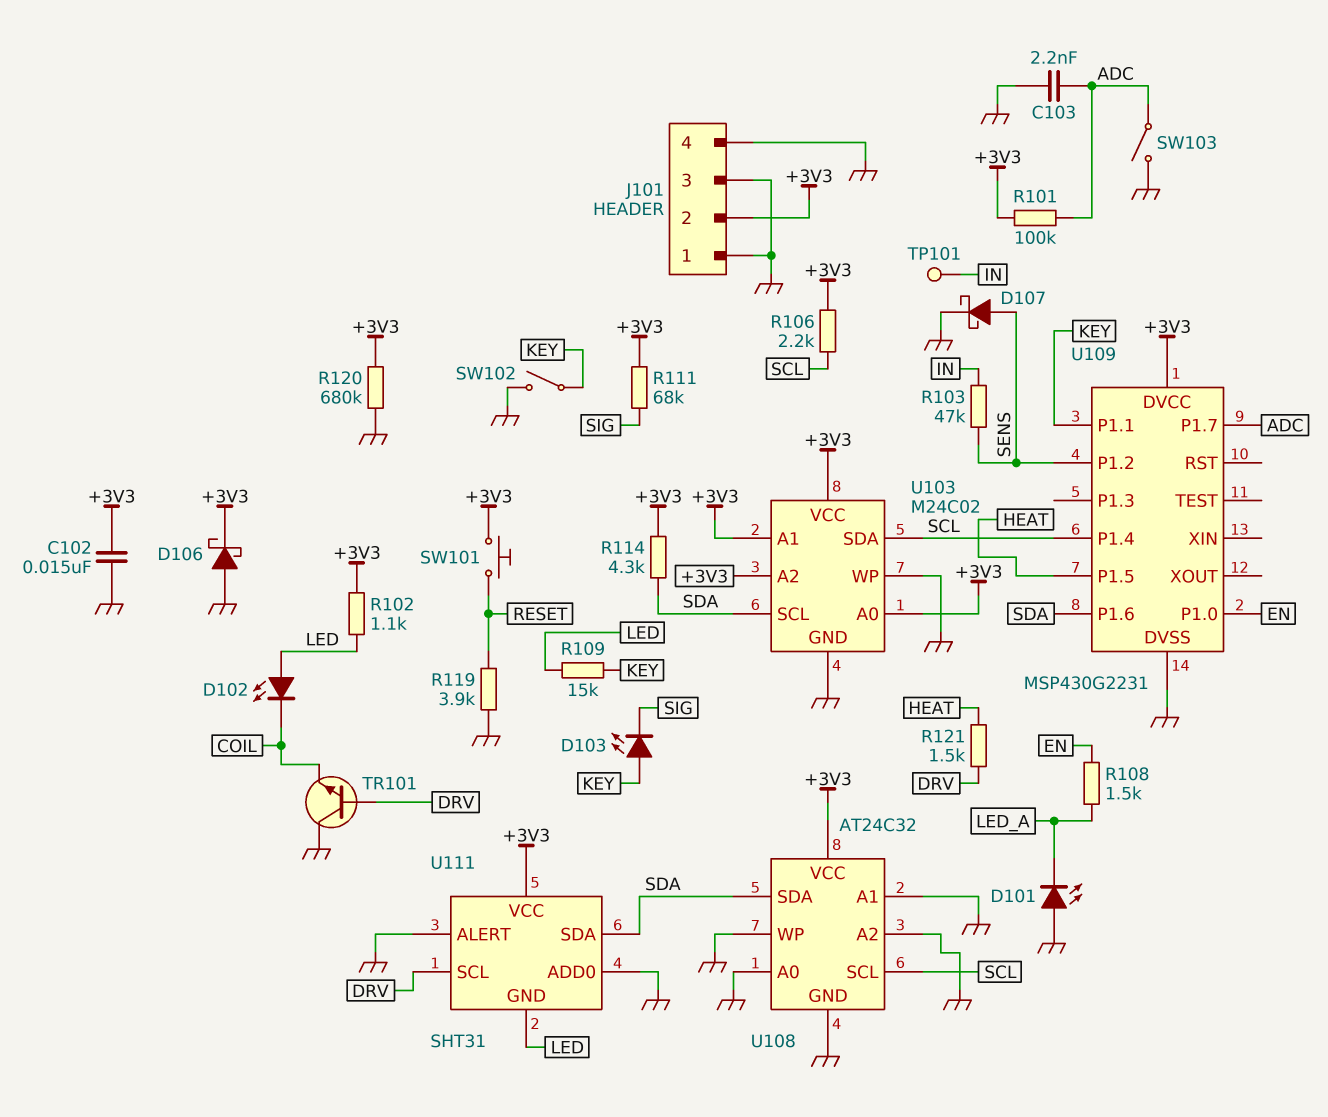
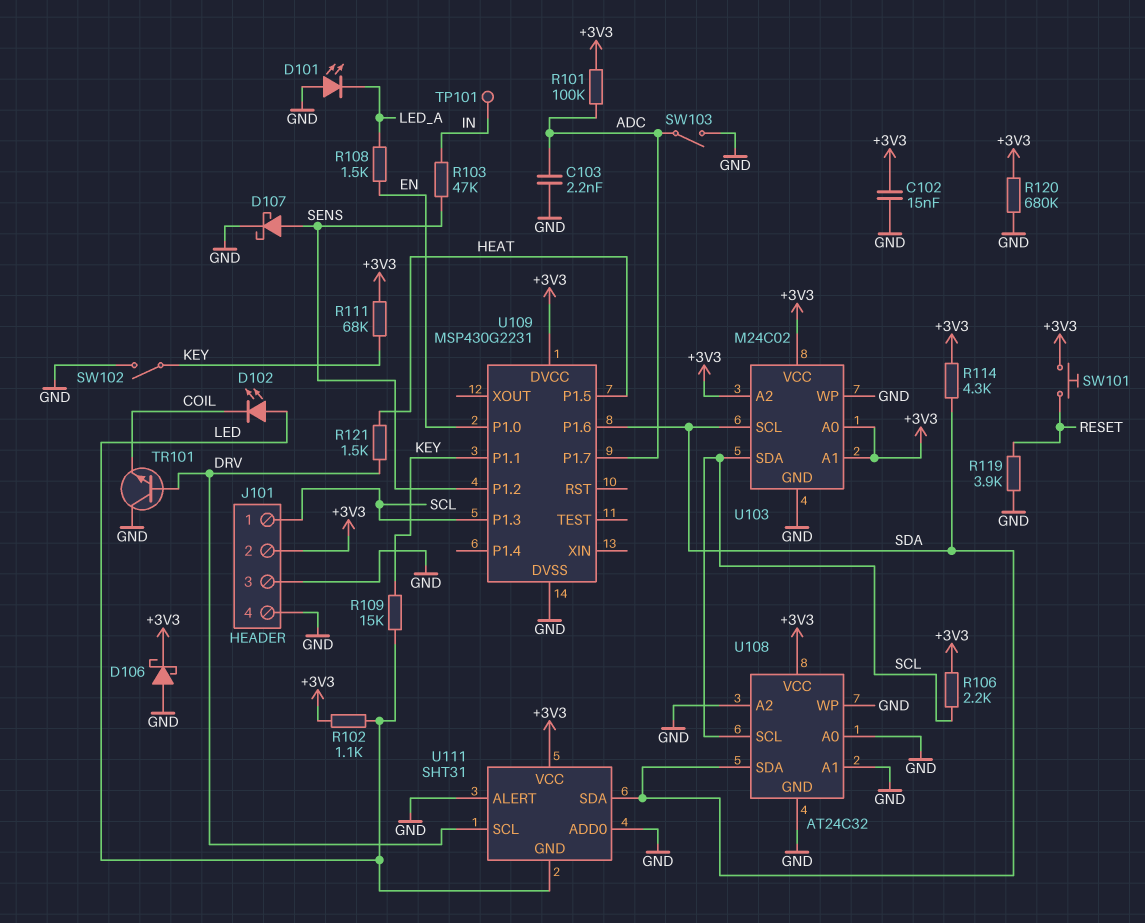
D103: LED (A KEY, K SIG) -> none
J101 pin 1: GND -> SCL
R111: 68k (+3V3, SIG) -> 68k (+3V3, KEY)
U109 pin P1.3: none -> SCL
U109 pin P1.4: SCL -> none

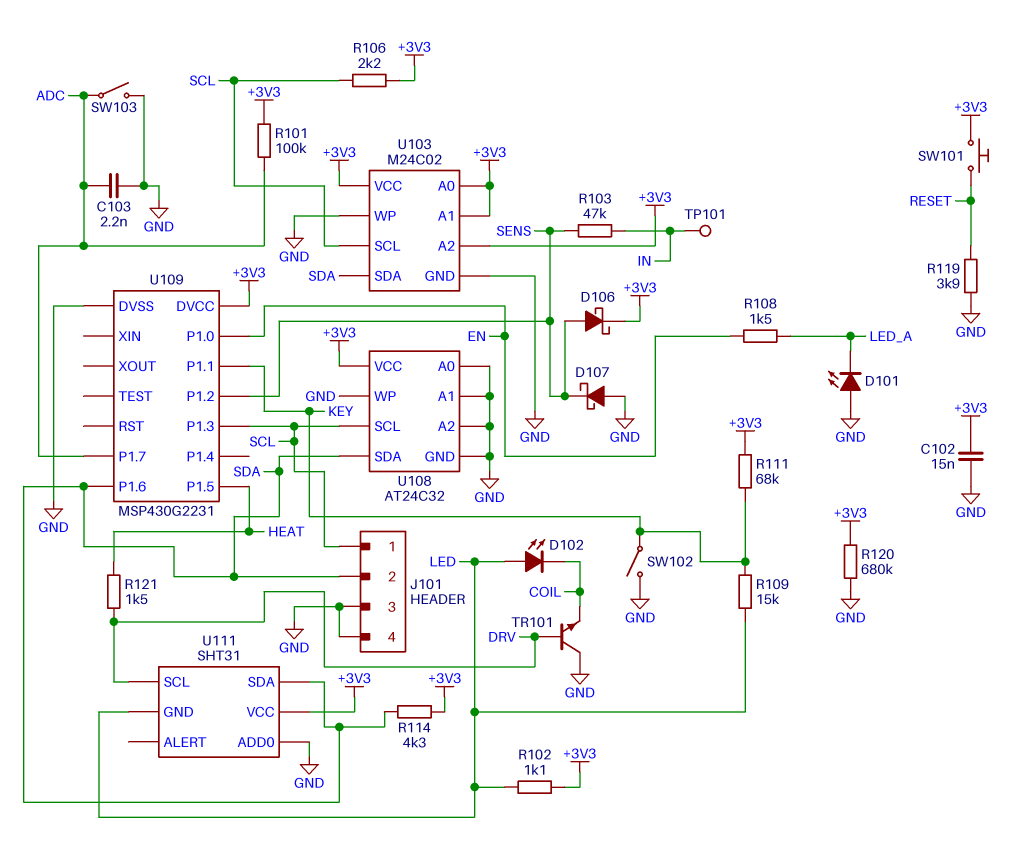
D106: schottky (A GND, K +3V3) -> schottky (A SENS, K +3V3)
D107: schottky (A SENS, K GND) -> schottky (A GND, K SENS)
J101 pin 2: +3V3 -> SDA
U103 pin SCL: SDA -> SCL
U103 pin SDA: SCL -> SDA
U111 pin ALERT: GND -> none

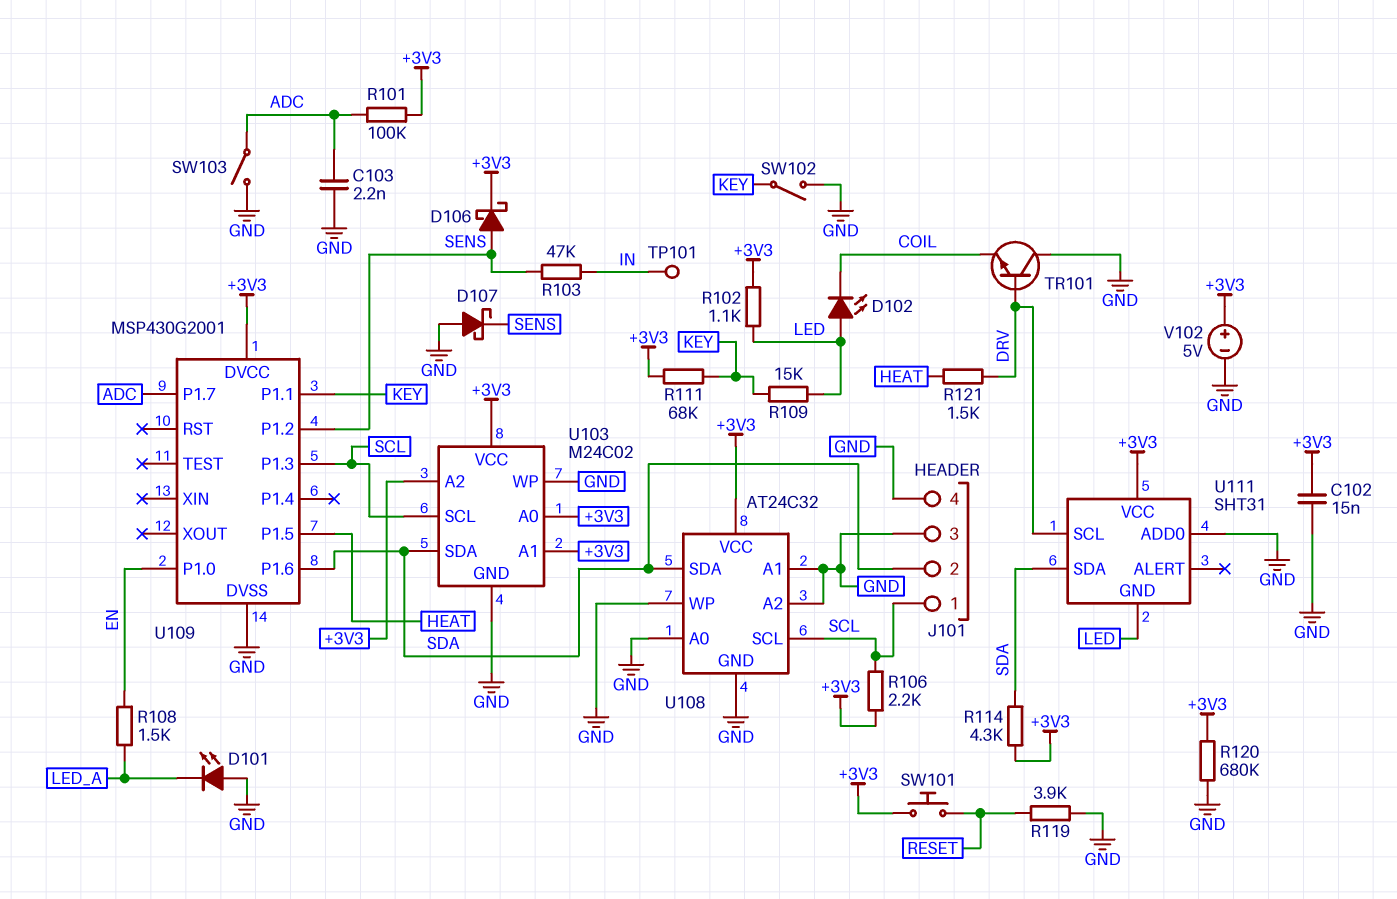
U109: MSP430G2231 -> MSP430G2001
V102: none -> 5V (plus +3V3, minus GND)

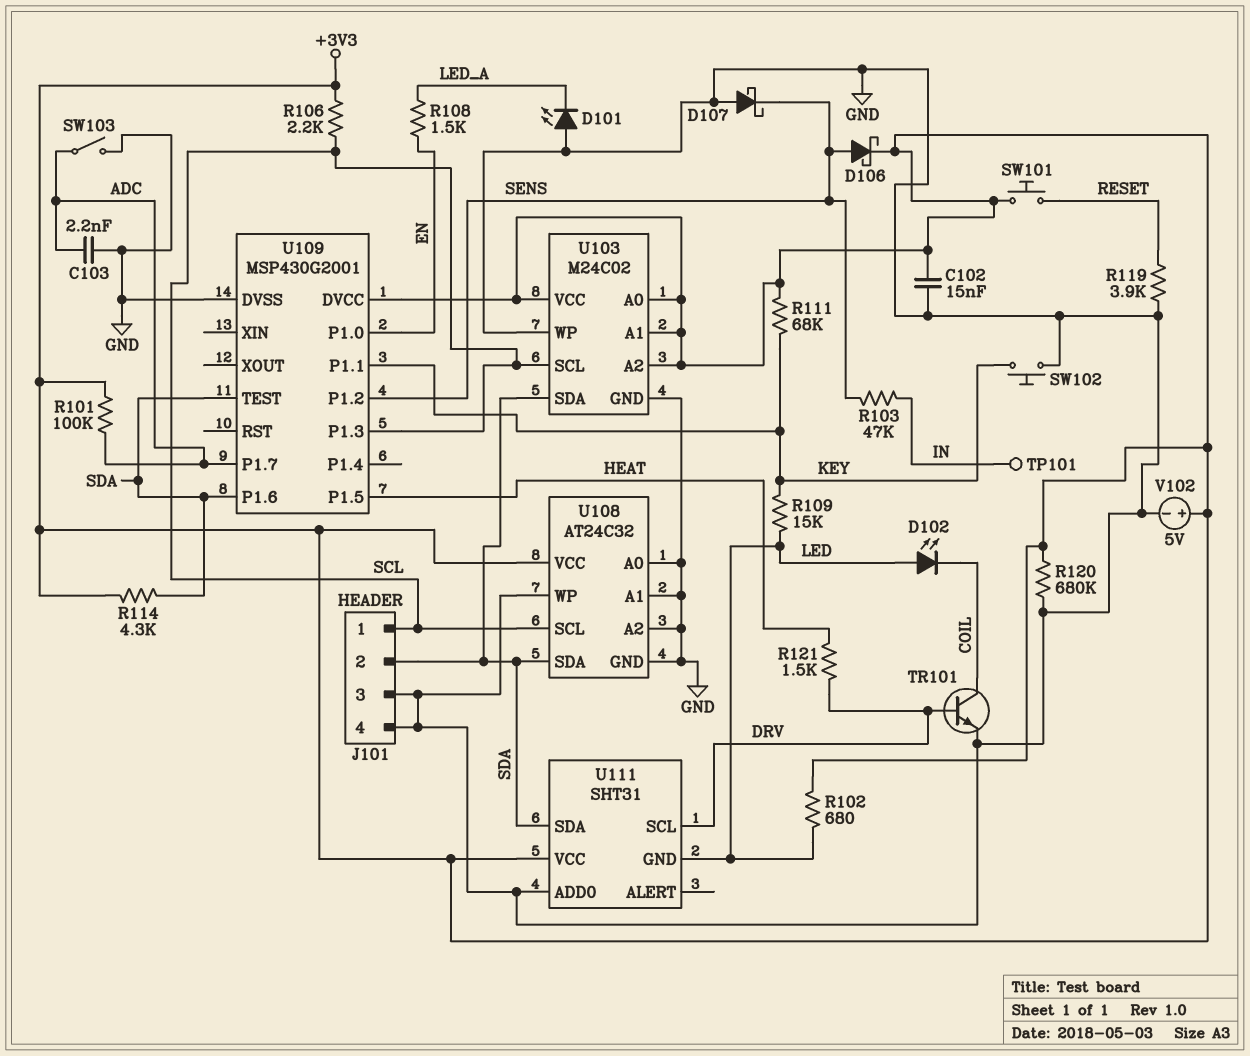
R102: 1.1k (+3V3, LED) -> 680 (+3V3, LED)
SW102: switch (GND, KEY) -> button (GND, KEY)
TR101: NPN (B DRV, C GND, E COIL) -> NPN (B DRV, C COIL, E GND)
U109 pin TEST: none -> SDA

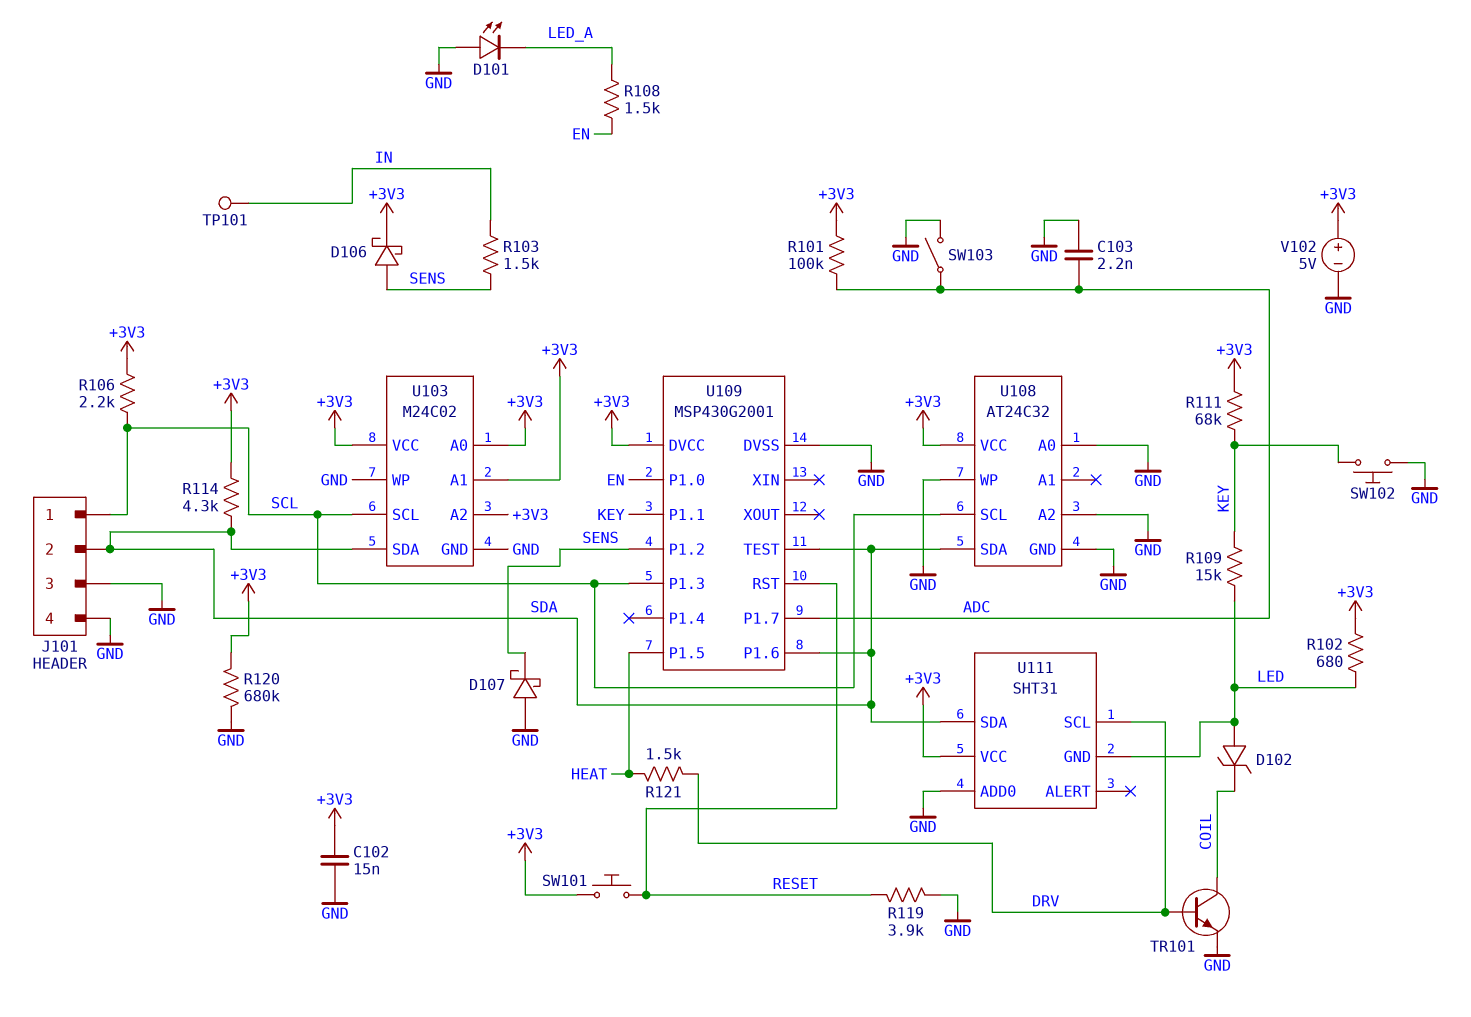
D102: LED (A LED, K COIL) -> zener (A LED, K COIL)
R103: 47k (IN, SENS) -> 1.5k (IN, SENS)
U108 pin A1: GND -> none
U109 pin RST: none -> RESET

